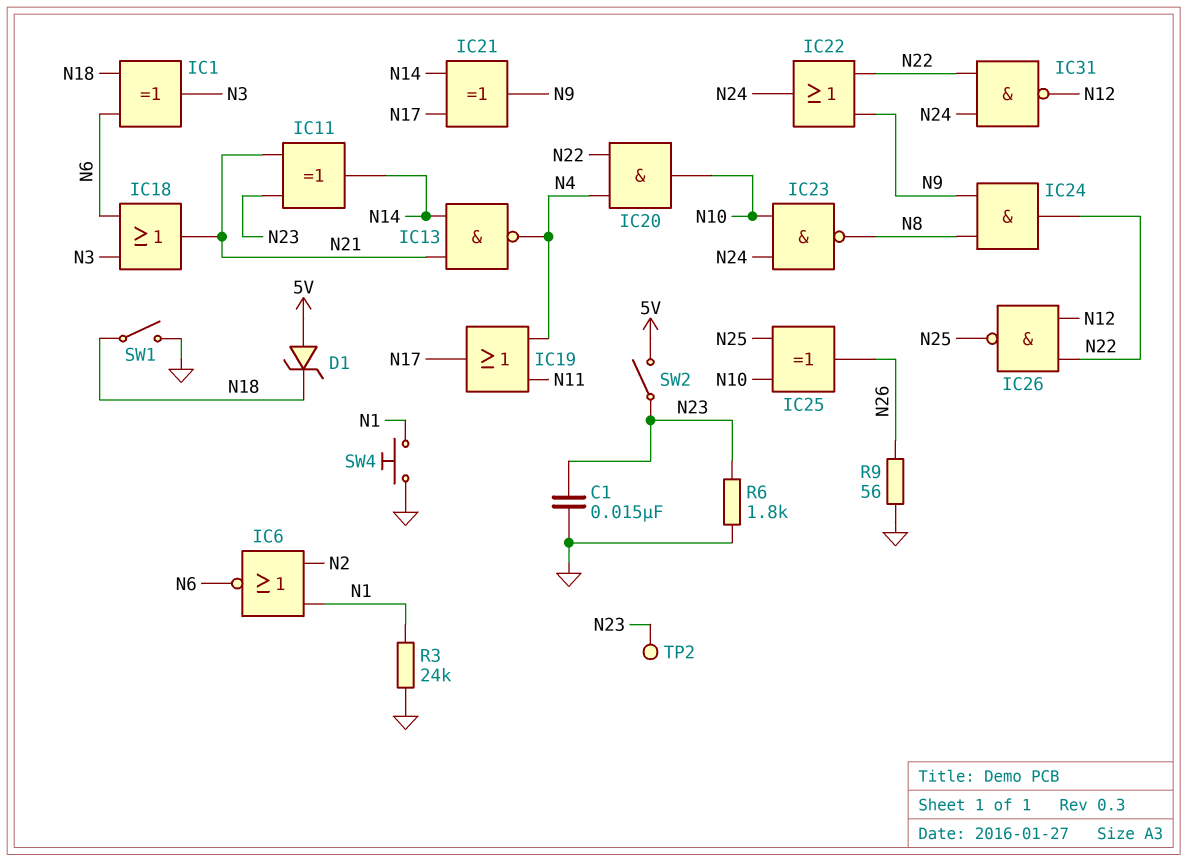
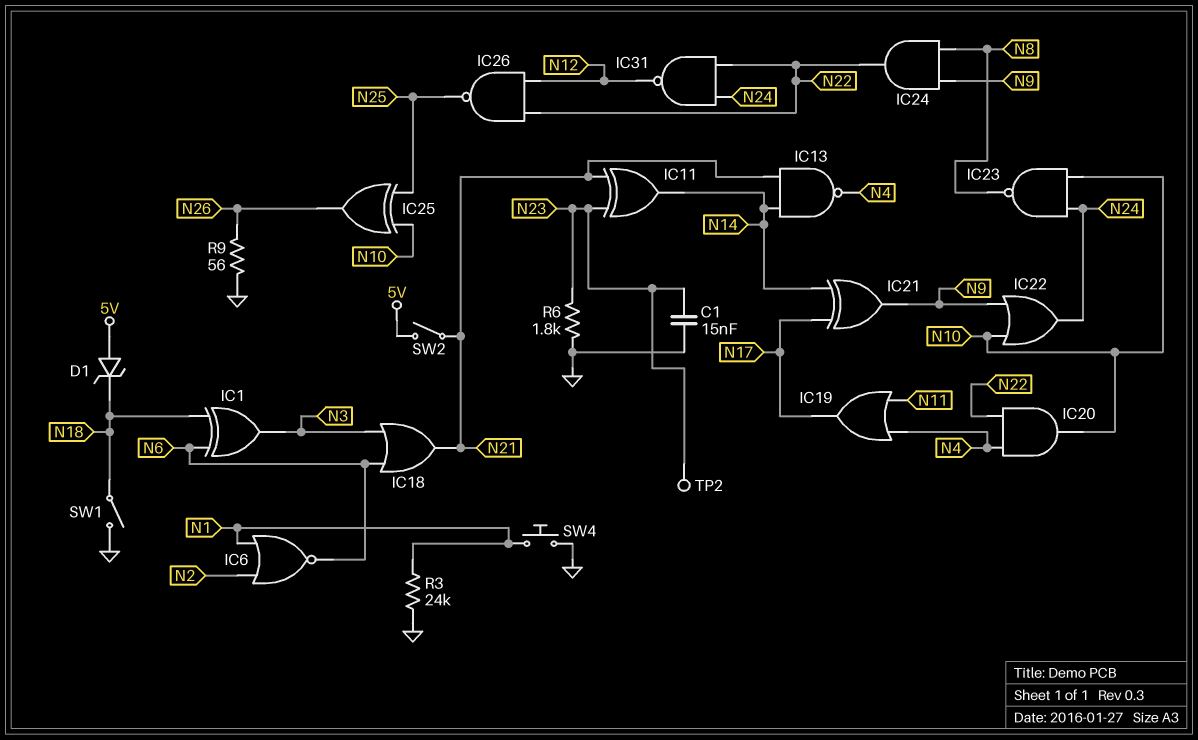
IC22: OR (in N9, in N22, out N24) -> OR (in N9, in N10, out N24)
SW2: switch (5V, N23) -> switch (5V, N21)

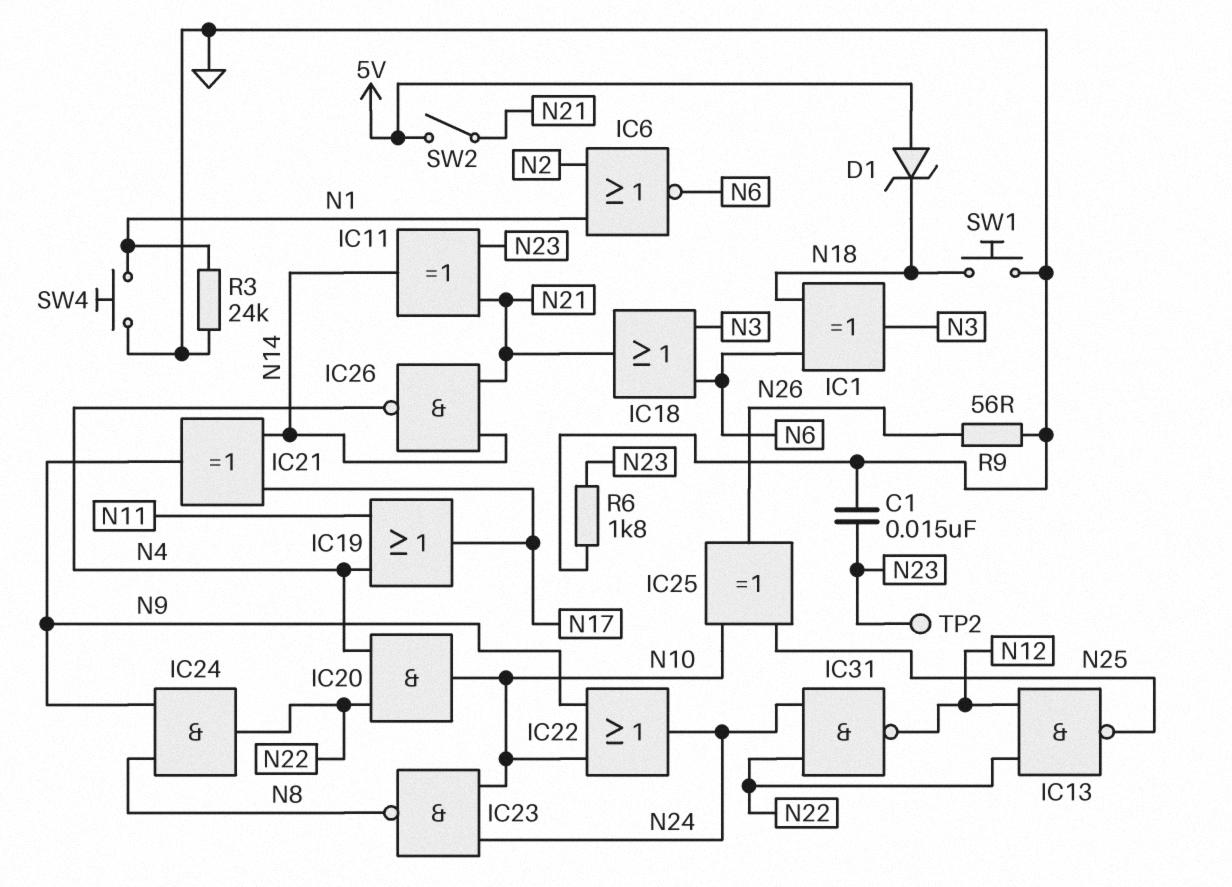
IC13: NAND (in N14, in N21, out N4) -> NAND (in N12, in N22, out N25)
IC26: NAND (in N12, in N22, out N25) -> NAND (in N14, in N21, out N4)
SW1: switch (GND, N18) -> button (GND, N18)

